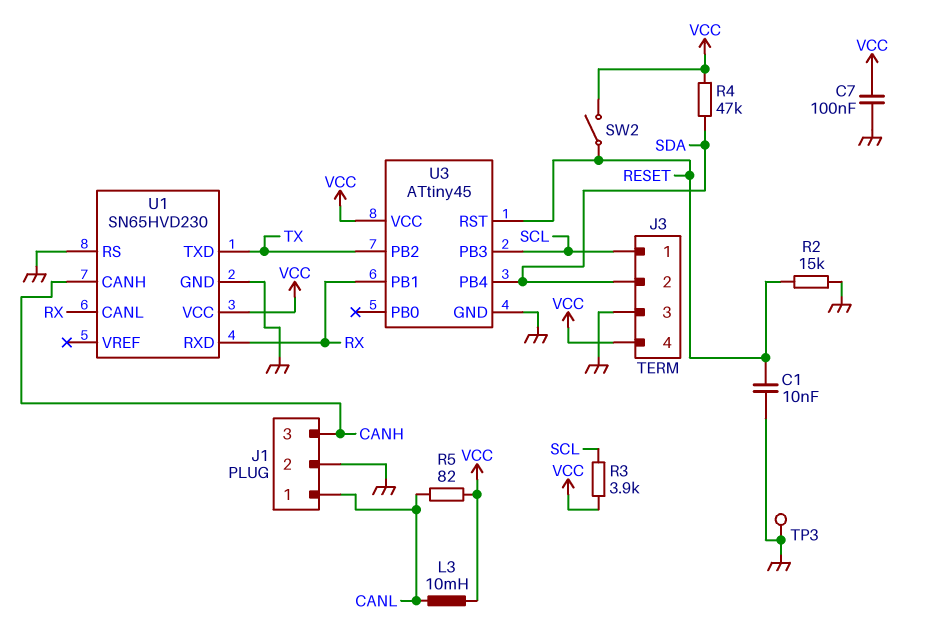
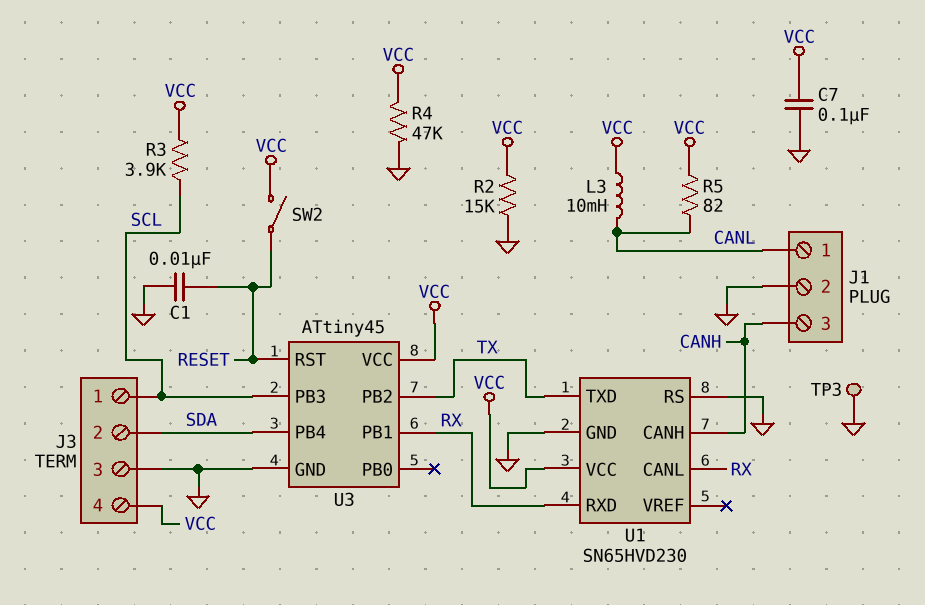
R2: 15k (GND, RESET) -> 15k (GND, VCC)
R4: 47k (SDA, VCC) -> 47k (GND, VCC)

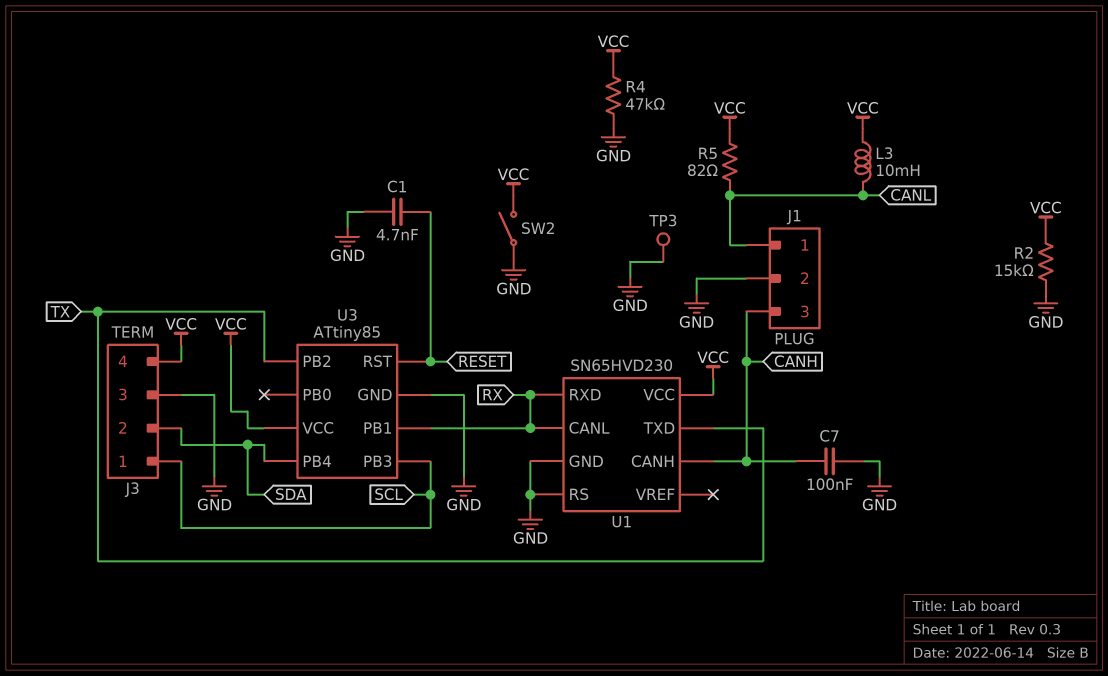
C1: 10nF (GND, RESET) -> 4.7nF (GND, RESET)
C7: 100nF (GND, VCC) -> 100nF (CANH, GND)
R3: 3.9k (SCL, VCC) -> none
SW2: switch (RESET, VCC) -> switch (GND, VCC)
U3: ATtiny45 -> ATtiny85

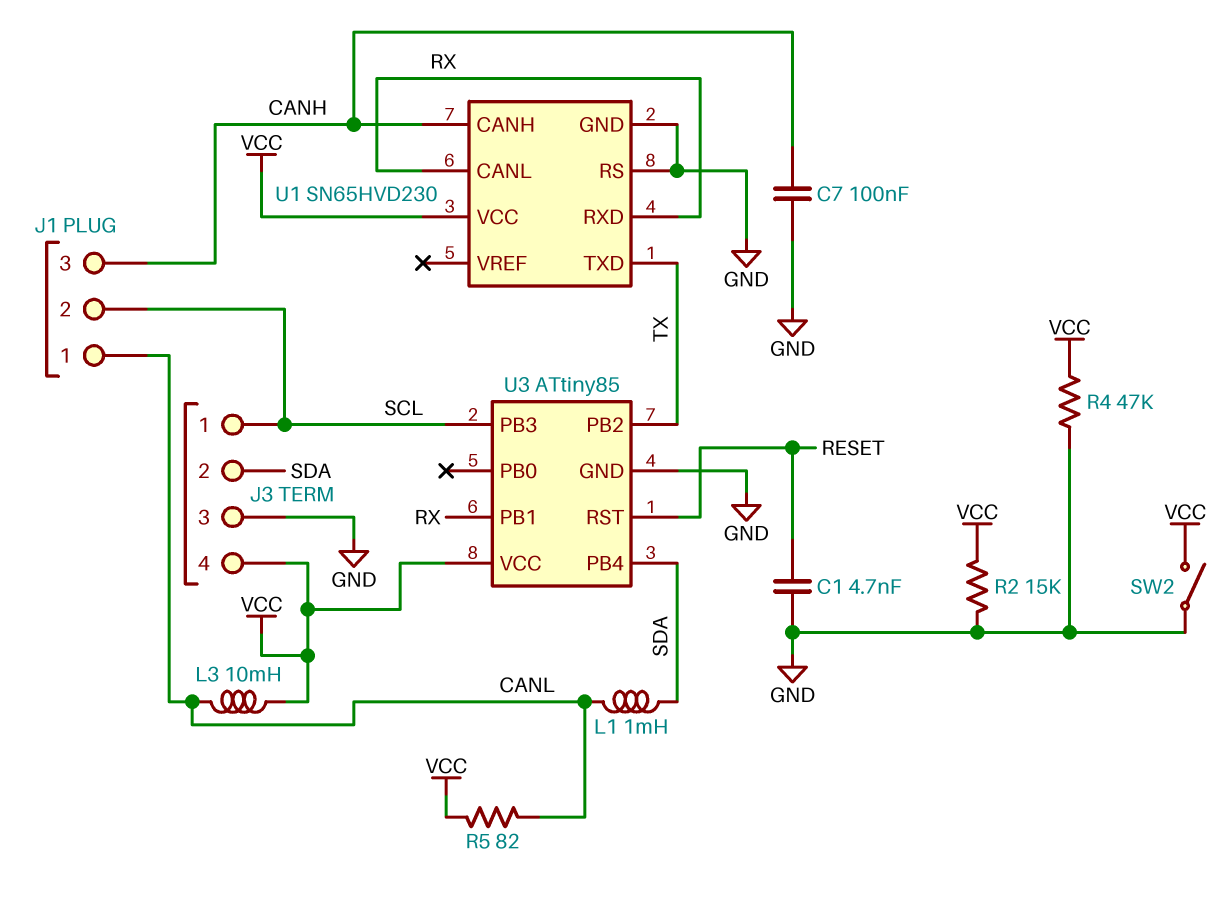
J1 pin 2: GND -> SCL
L1: none -> 1mH (CANL, SDA)
TP3: test point (GND) -> none

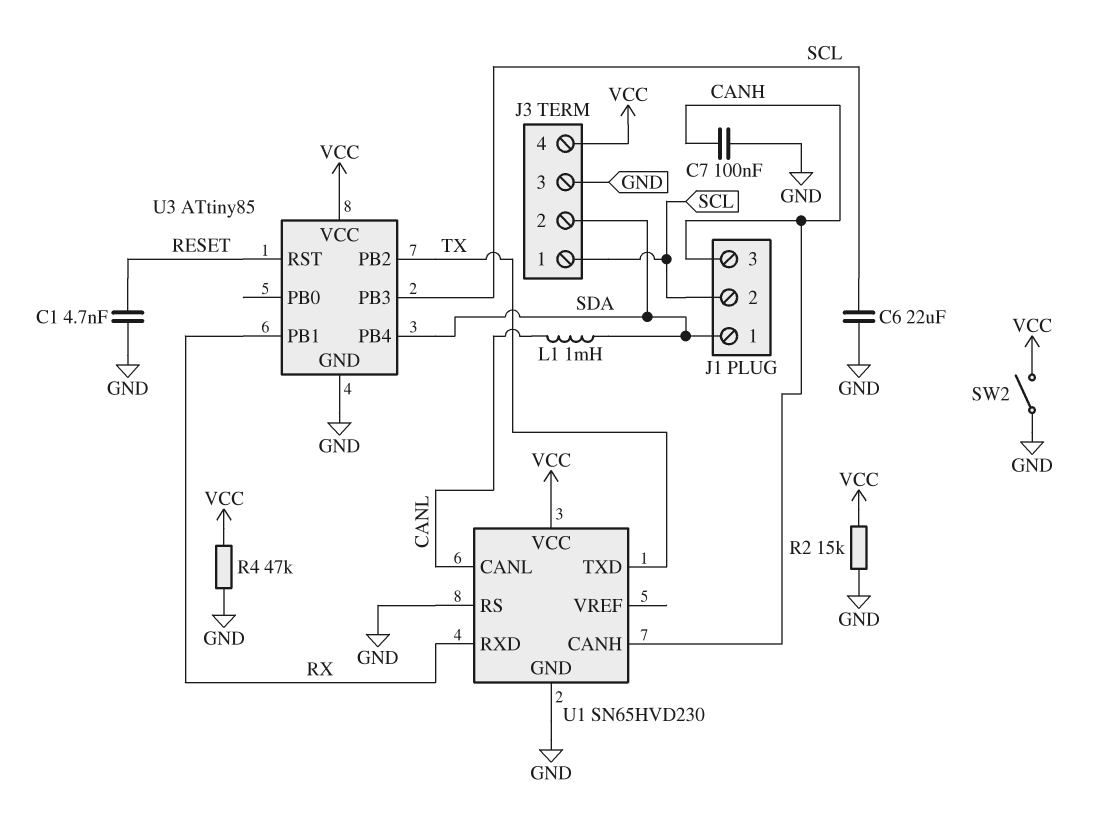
C6: none -> 22uF (GND, SCL)
J1 pin 1: CANL -> SDA
L3: 10mH (CANL, VCC) -> none
R5: 82 (CANL, VCC) -> none
U1 pin CANL: RX -> CANL

